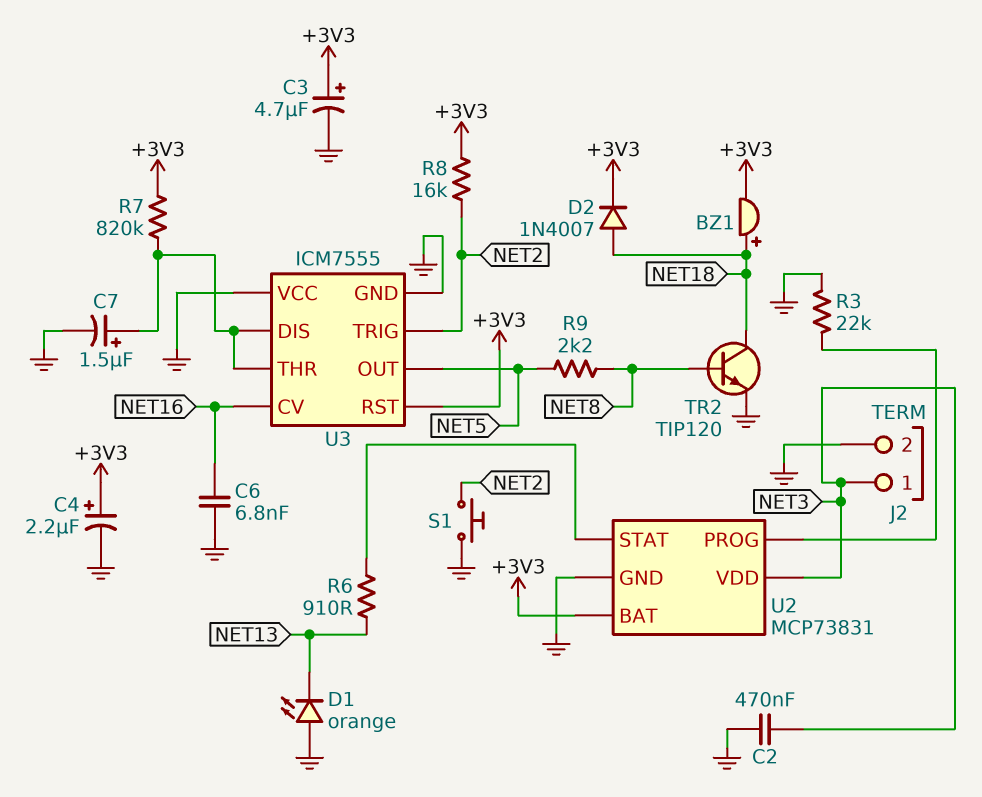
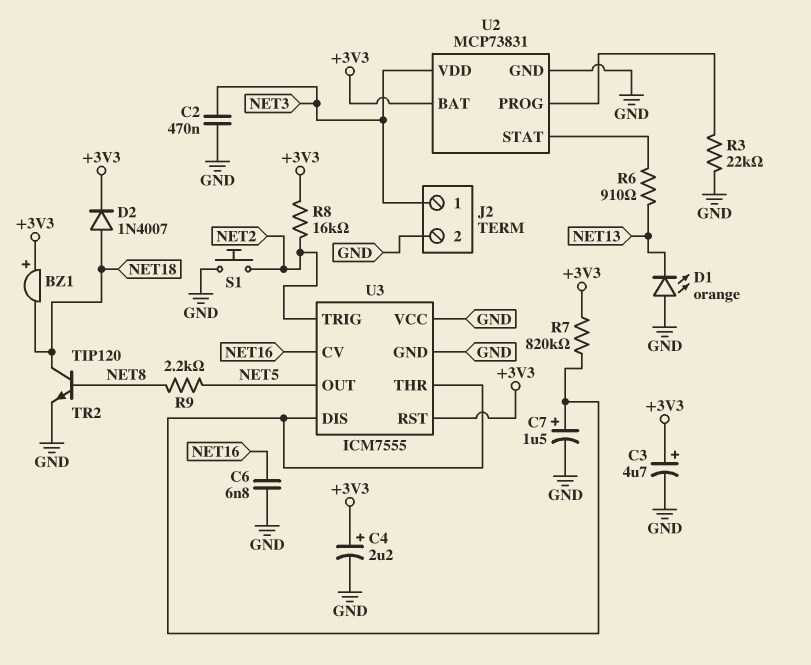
BZ1: buzzer (plus NET18, minus +3V3) -> buzzer (plus +3V3, minus NET18)

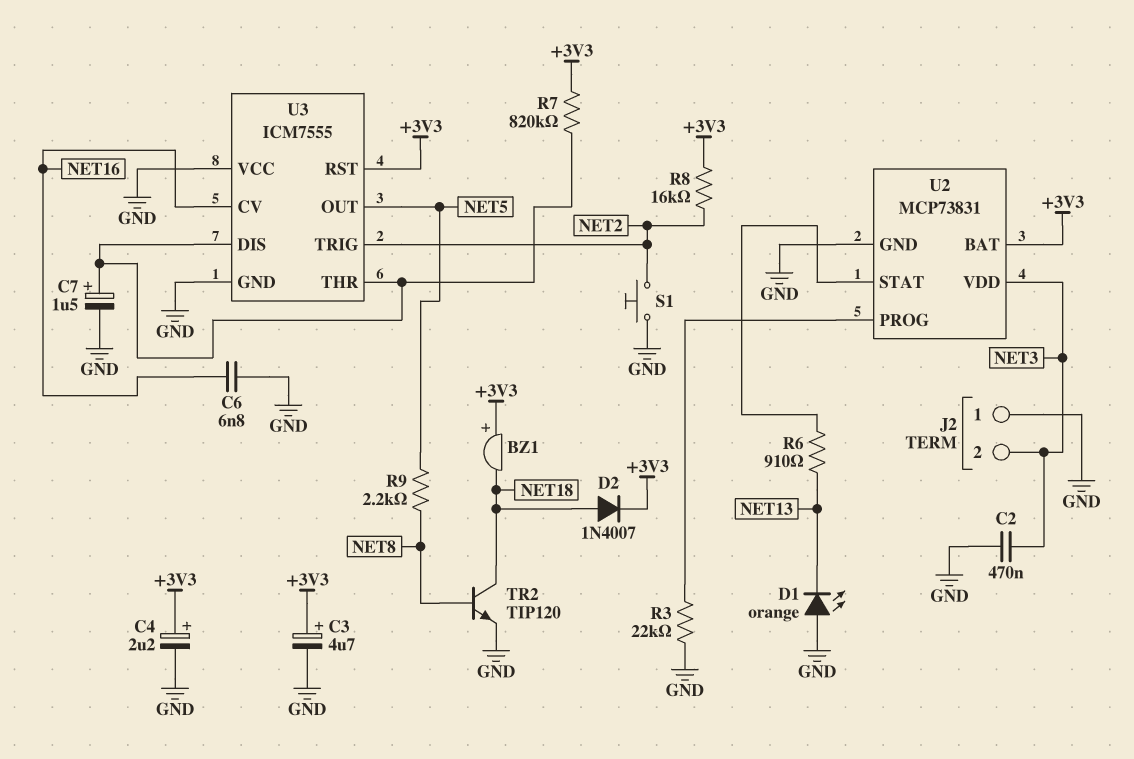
J2 pin 1: NET3 -> GND
J2 pin 2: GND -> NET3

